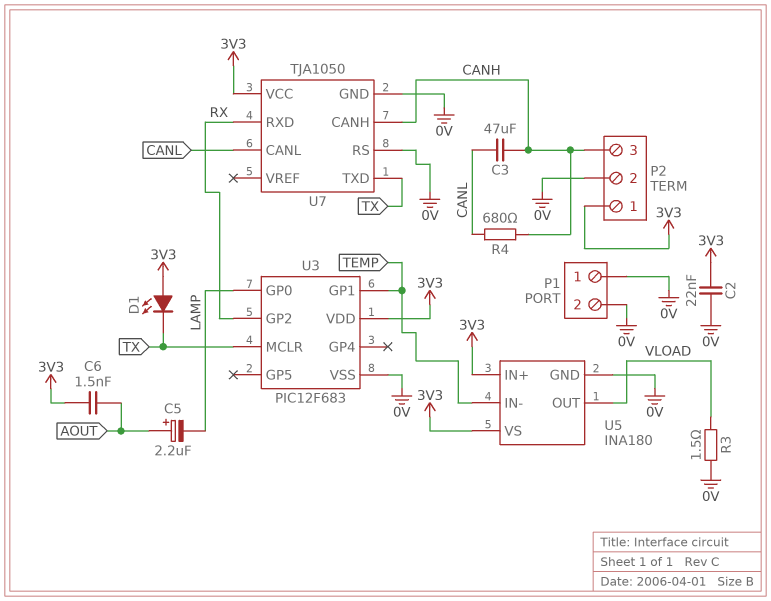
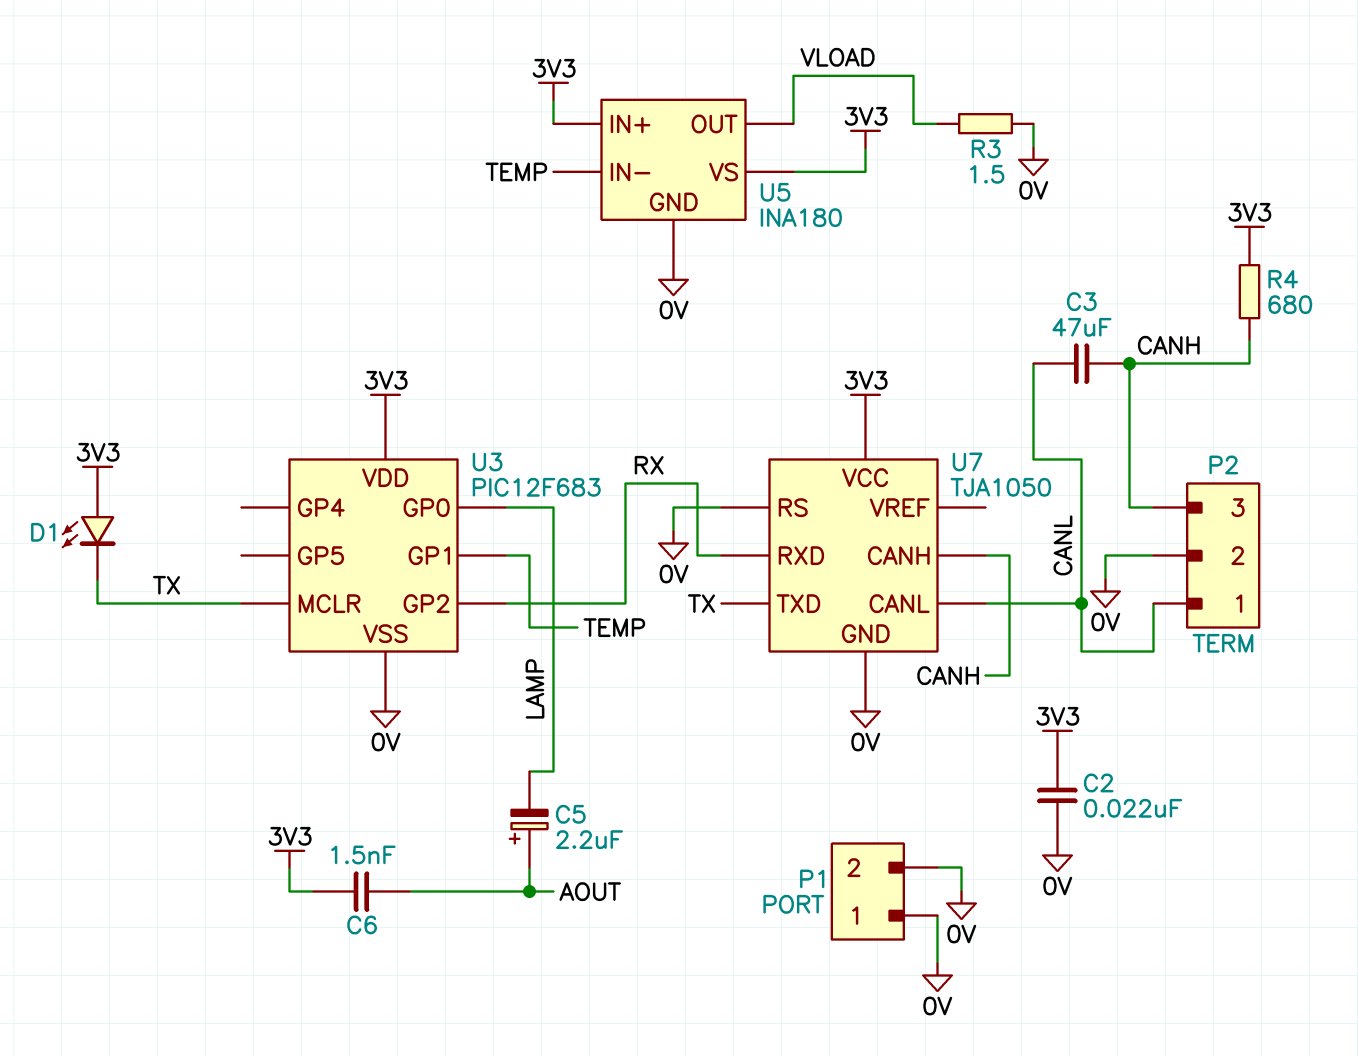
P2 pin 1: 3V3 -> CANL
R4: 680 (CANH, CANL) -> 680 (3V3, CANH)

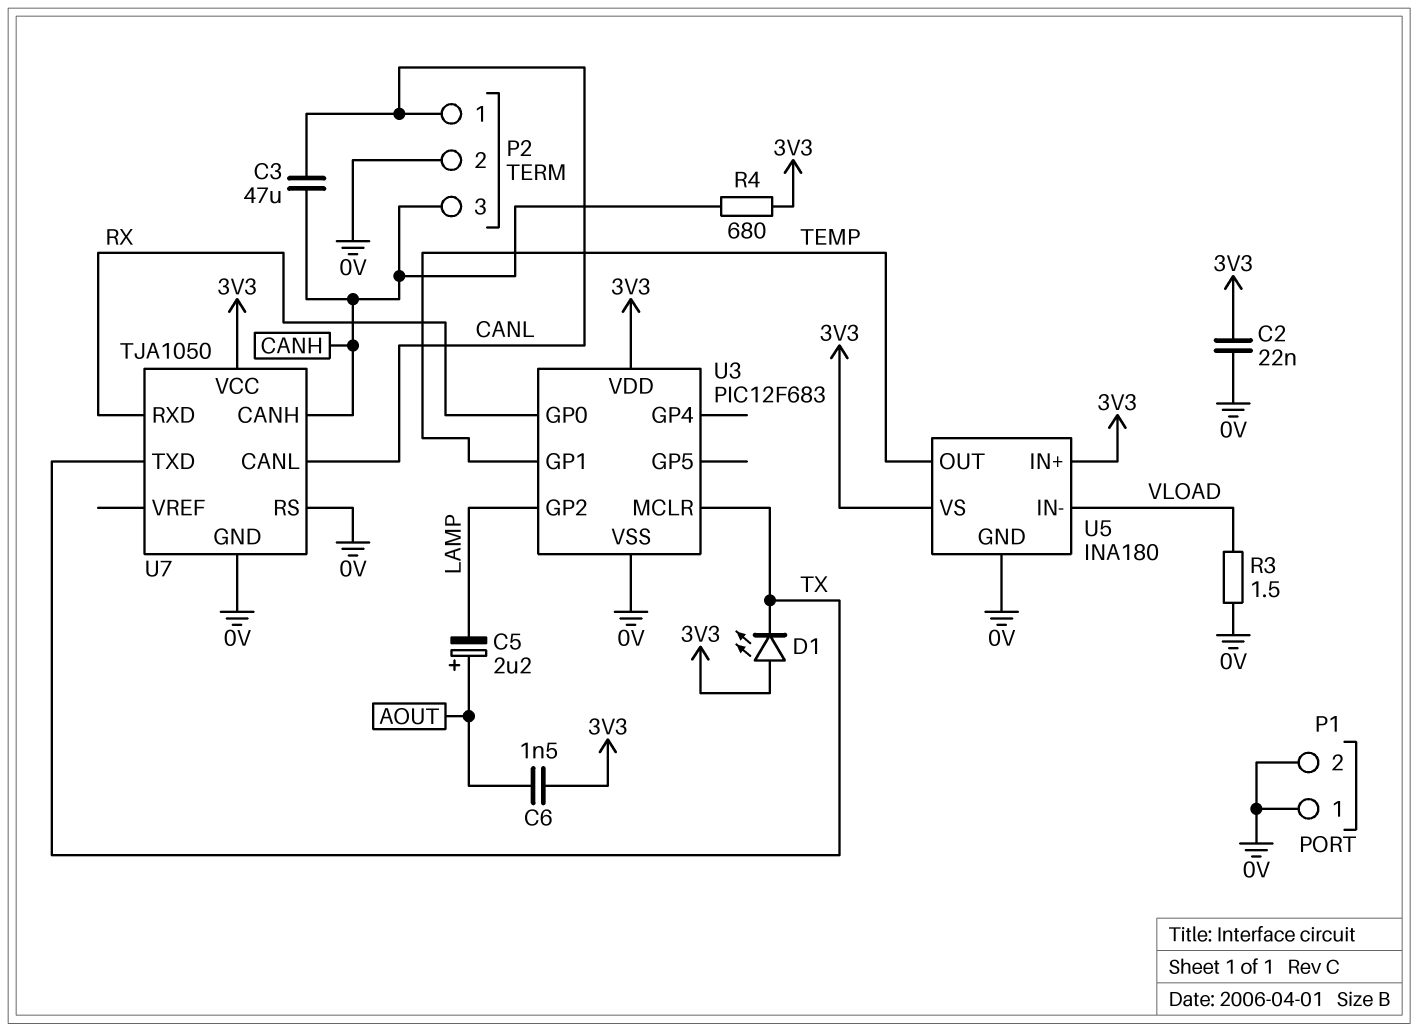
U3 pin GP0: LAMP -> RX
U3 pin GP2: RX -> LAMP
U5 pin IN-: TEMP -> VLOAD
U5 pin OUT: VLOAD -> TEMP

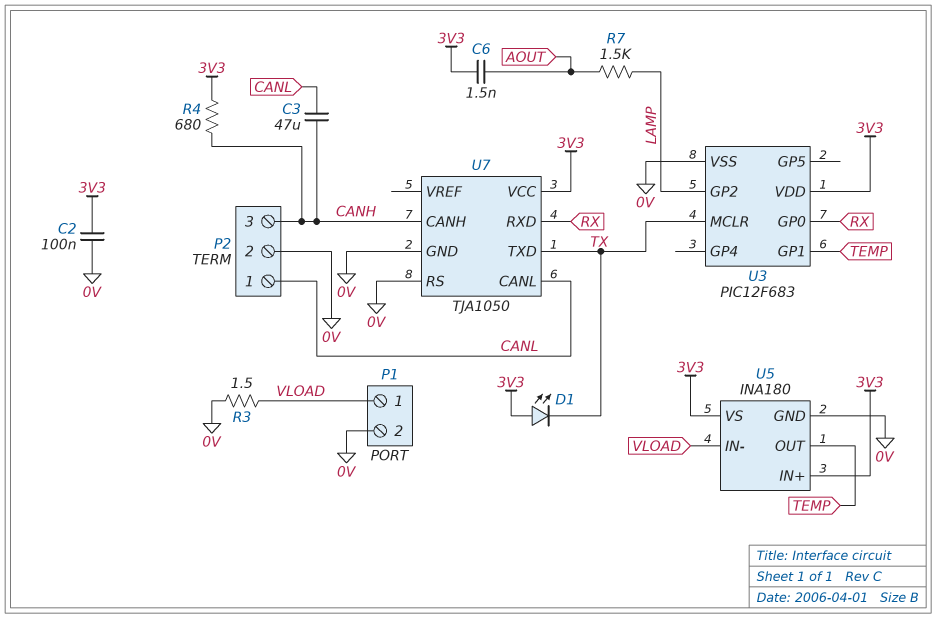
C2: 22nF (0V, 3V3) -> 100nF (0V, 3V3)
C5: 2.2uF (plus AOUT, minus LAMP) -> none
P1 pin 1: 0V -> VLOAD
R7: none -> 1.5k (AOUT, LAMP)

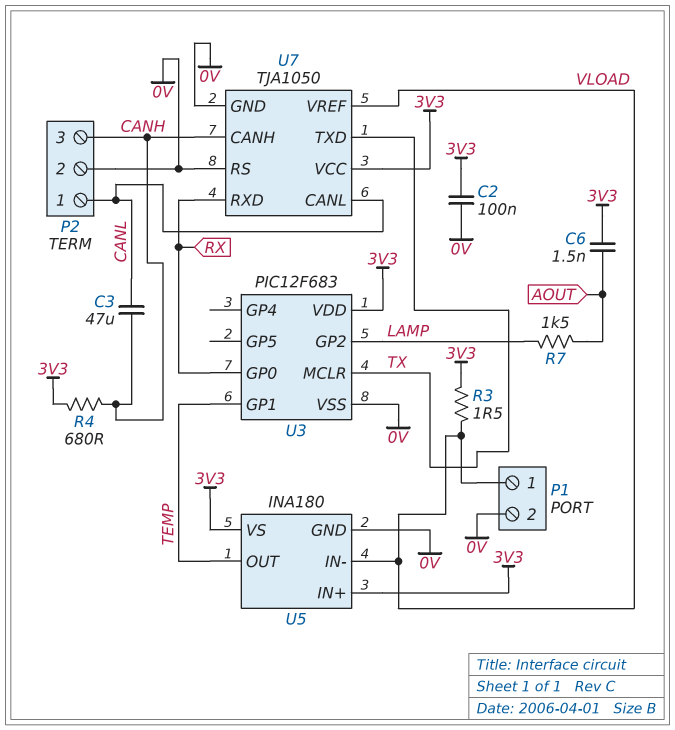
D1: LED (A 3V3, K TX) -> none
R3: 1.5 (0V, VLOAD) -> 1.5 (3V3, VLOAD)
U7 pin VREF: none -> VLOAD

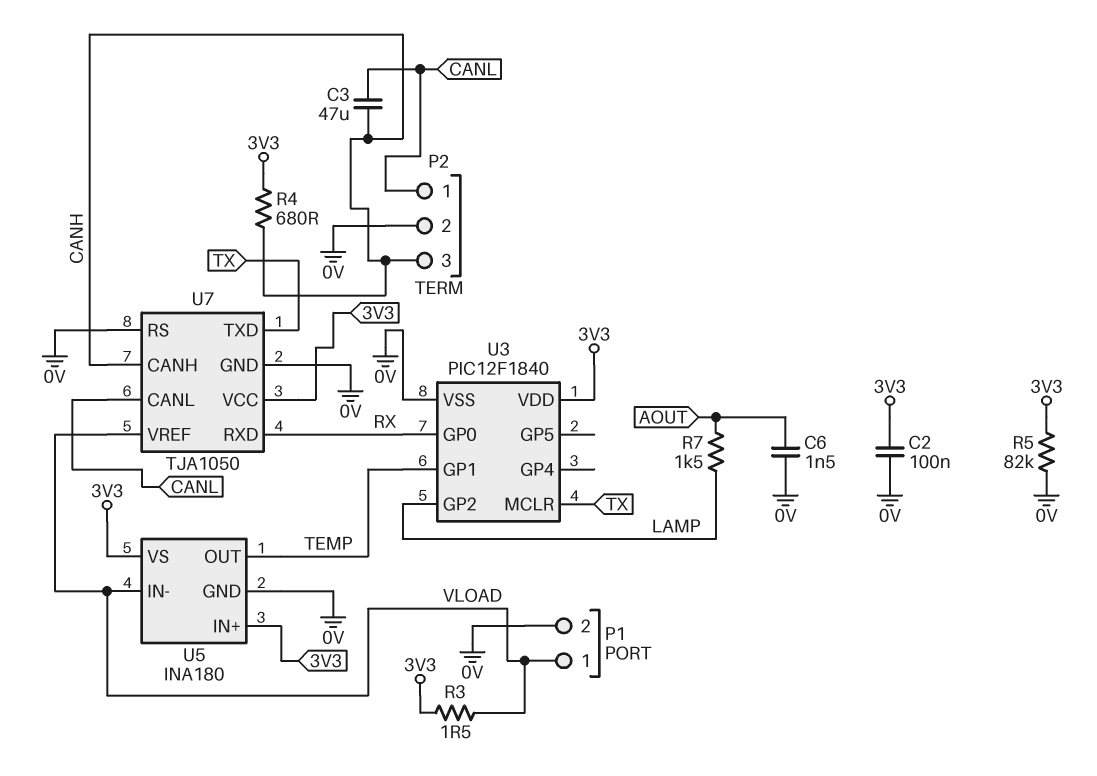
C6: 1.5nF (3V3, AOUT) -> 1.5nF (0V, AOUT)
R5: none -> 82k (0V, 3V3)
U3: PIC12F683 -> PIC12F1840

